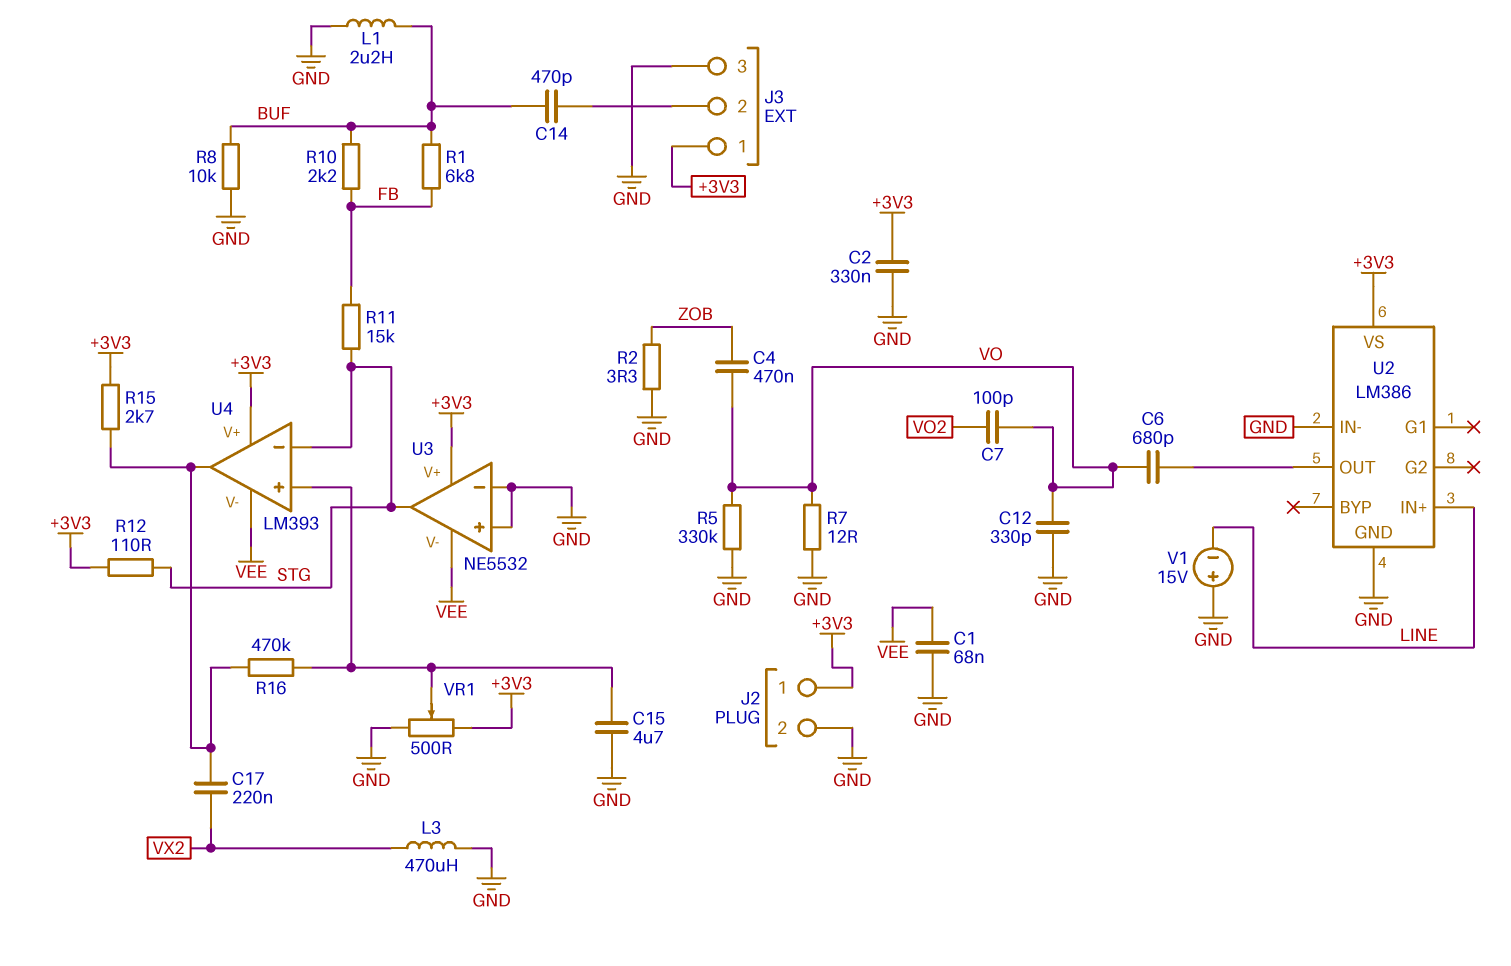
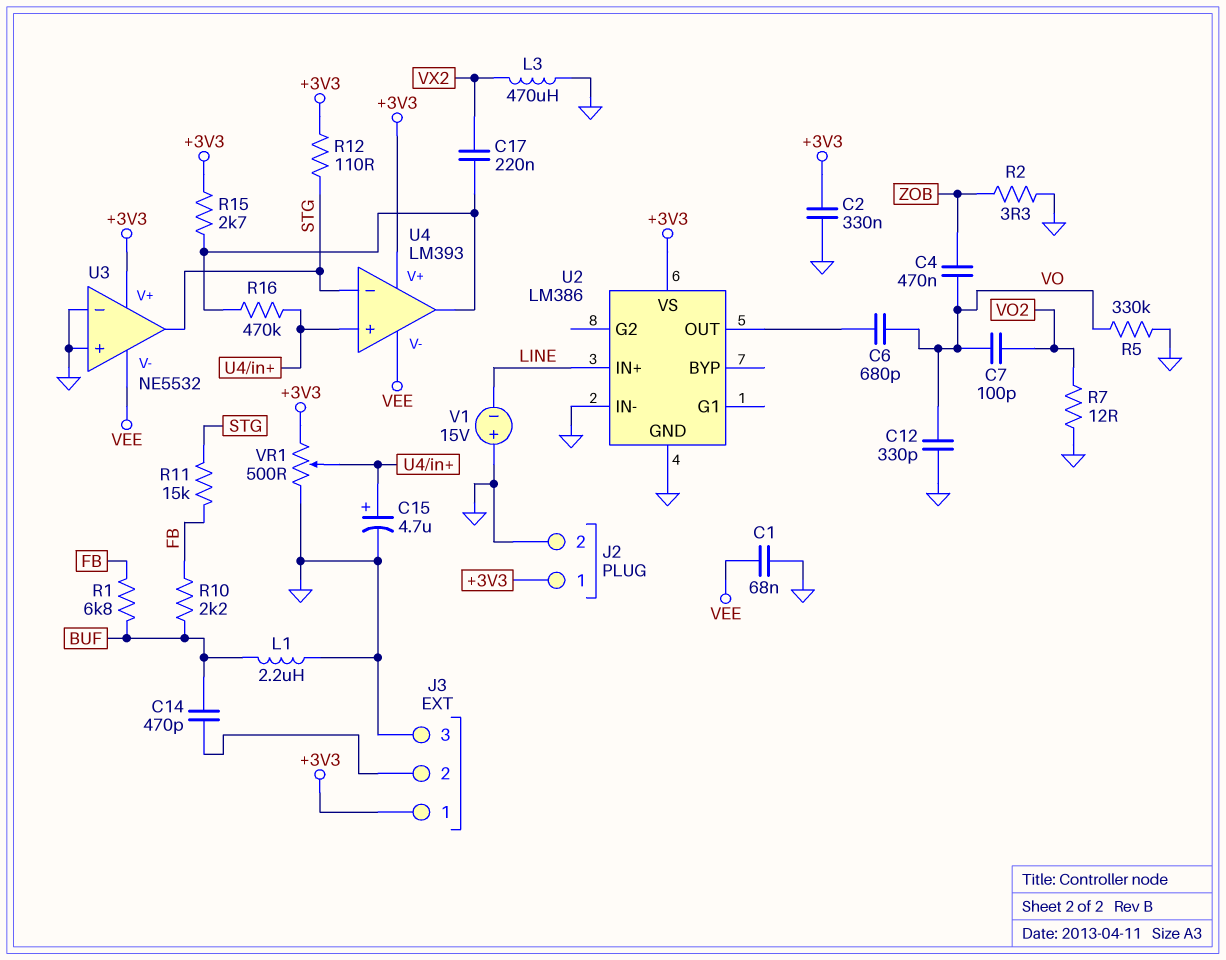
C15: 4.7uF (GND, U4/in+) -> 4.7uF (plus U4/in+, minus GND)
R7: 12 (GND, VO) -> 12 (GND, VO2)
R8: 10k (BUF, GND) -> none

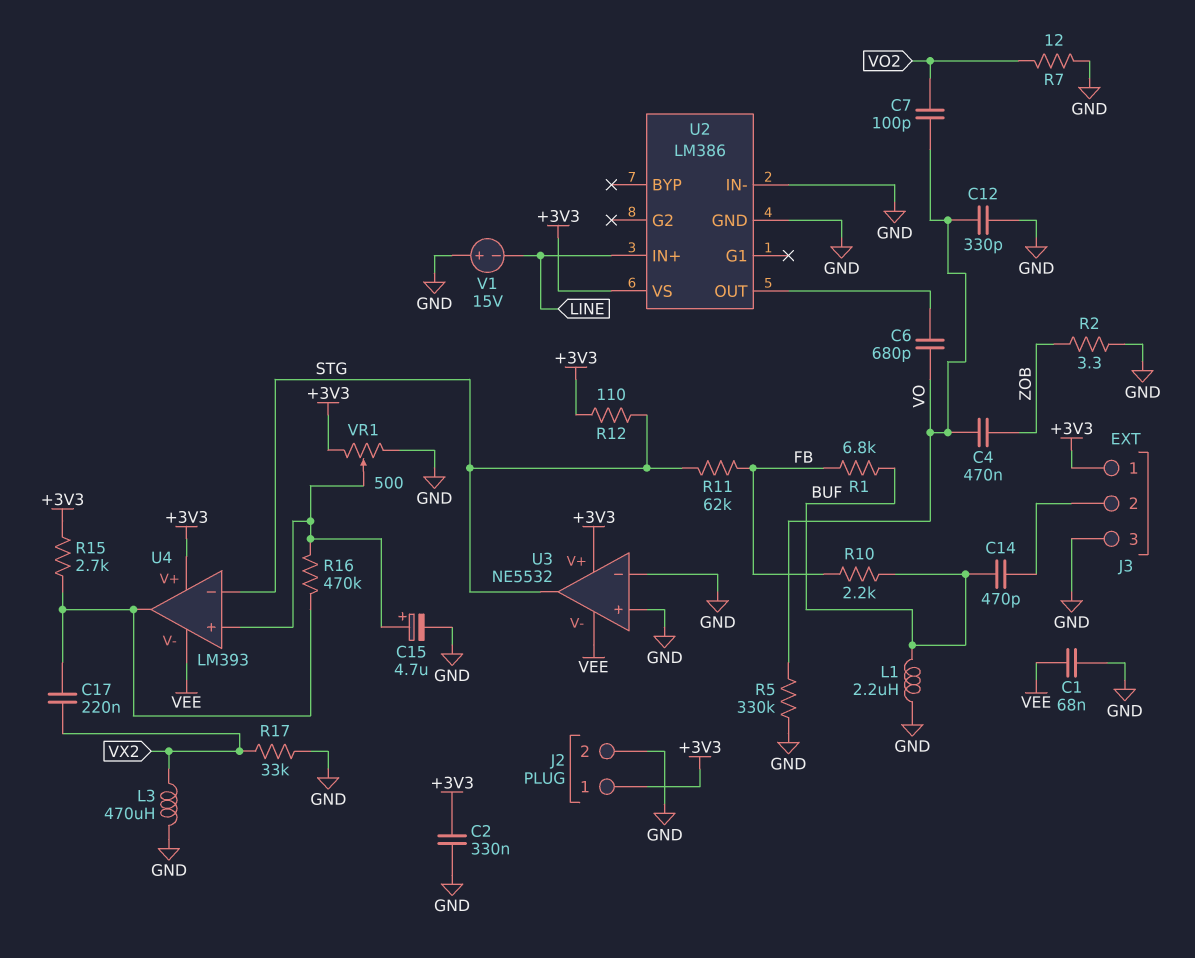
R11: 15k (FB, STG) -> 62k (FB, STG)
R17: none -> 33k (GND, VX2)

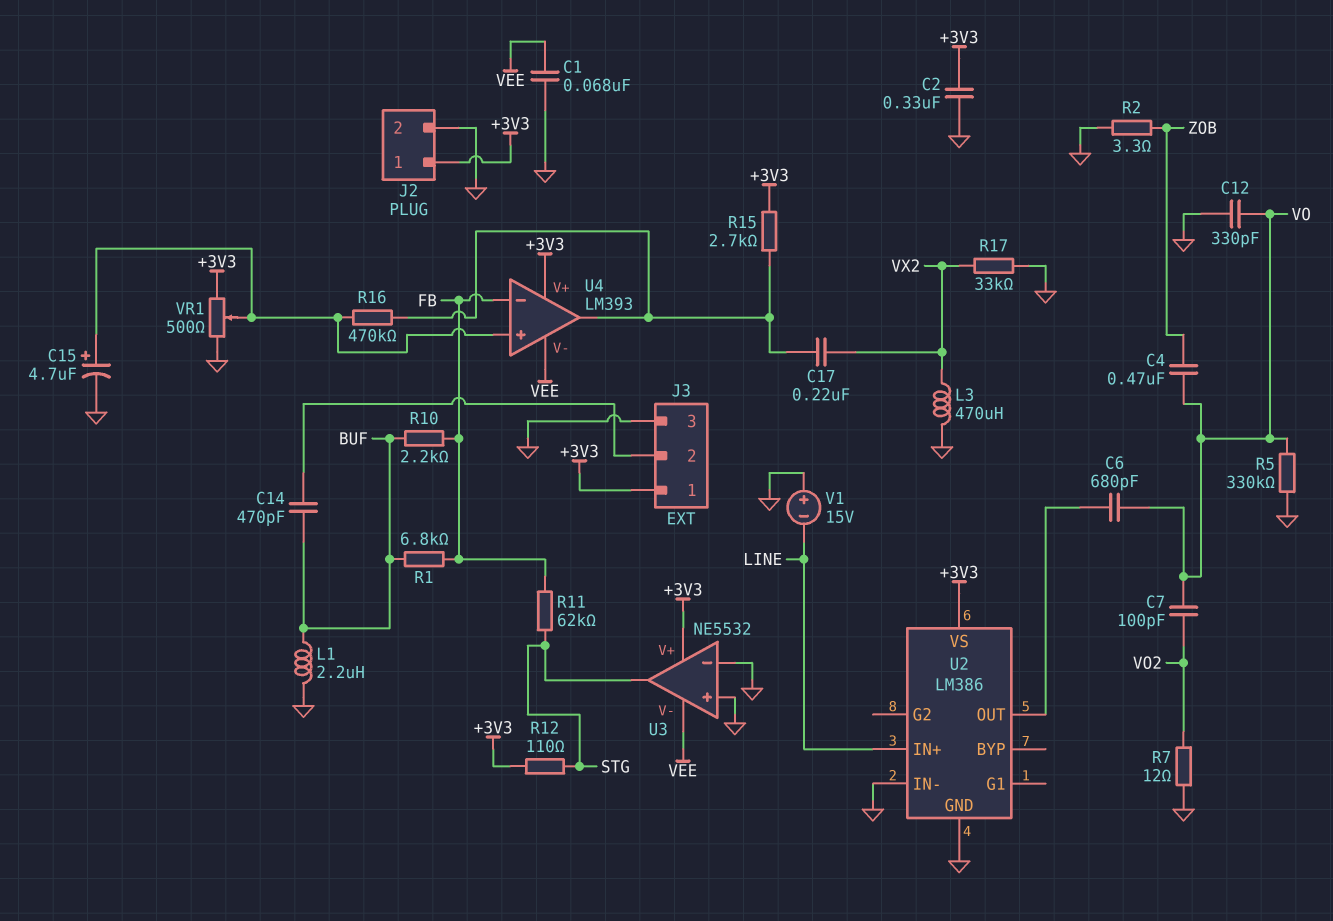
U4 pin in-: STG -> FB

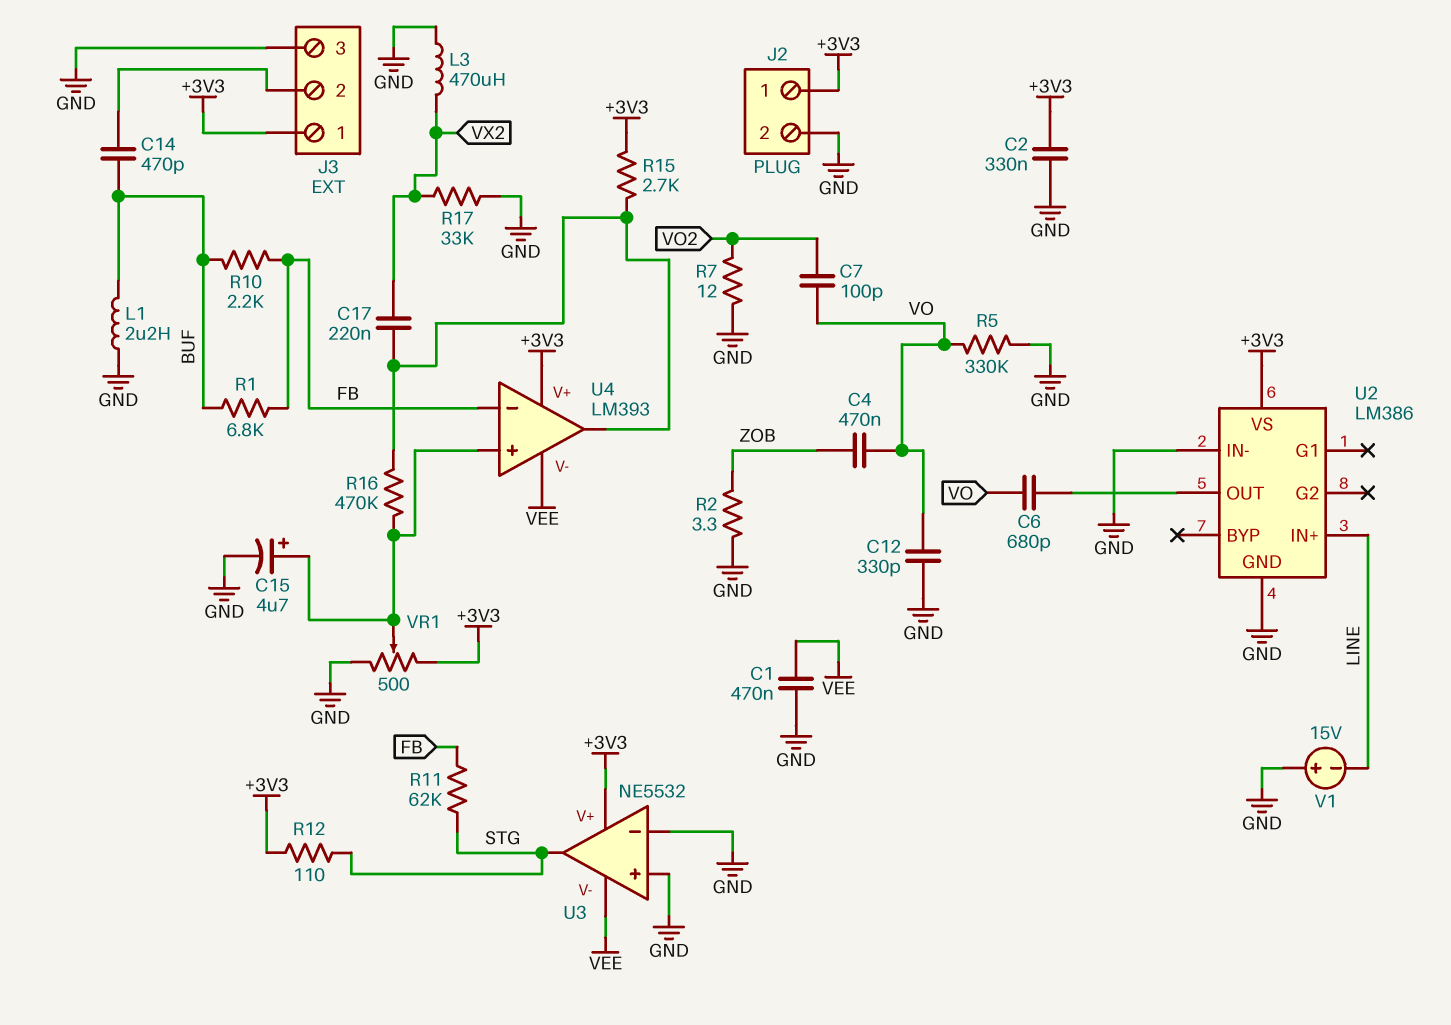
C1: 68nF (GND, VEE) -> 470nF (GND, VEE)

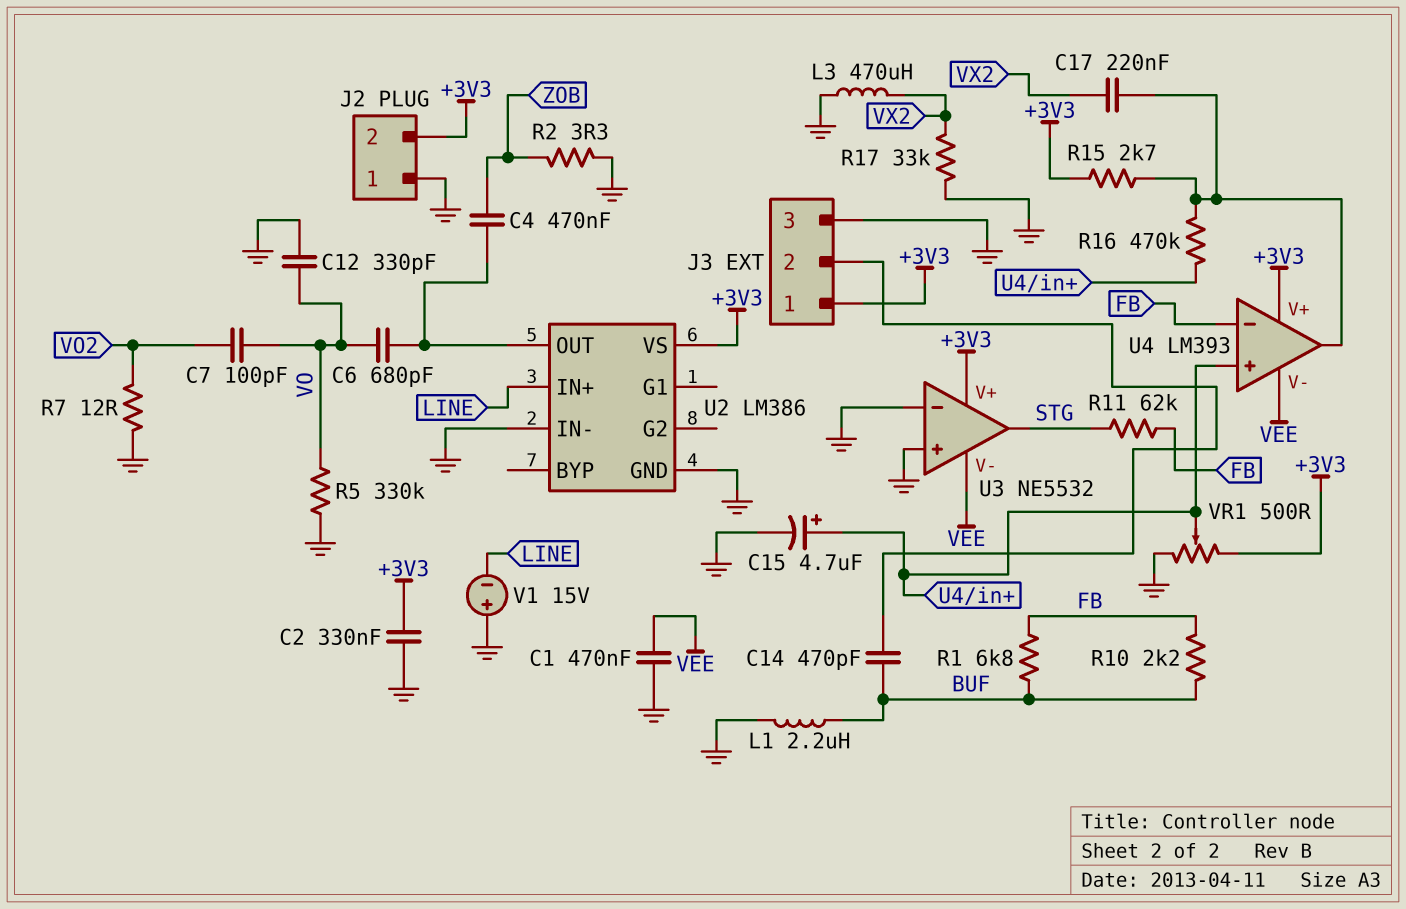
C4: 470nF (VO, ZOB) -> 470nF (U2/OUT, ZOB)
J2 pin 1: +3V3 -> GND
J2 pin 2: GND -> +3V3
R12: 110 (+3V3, STG) -> none

